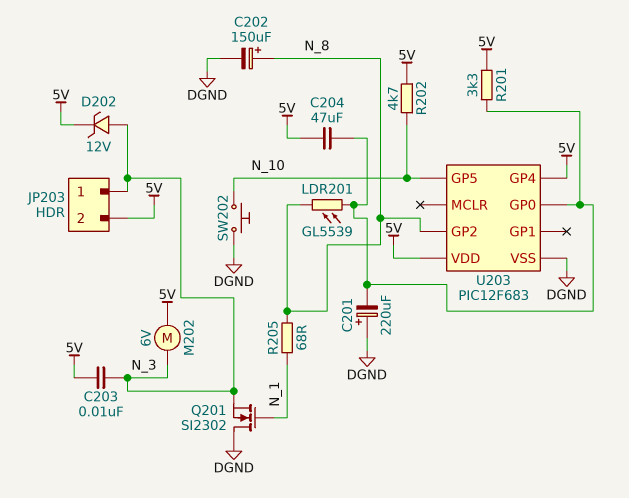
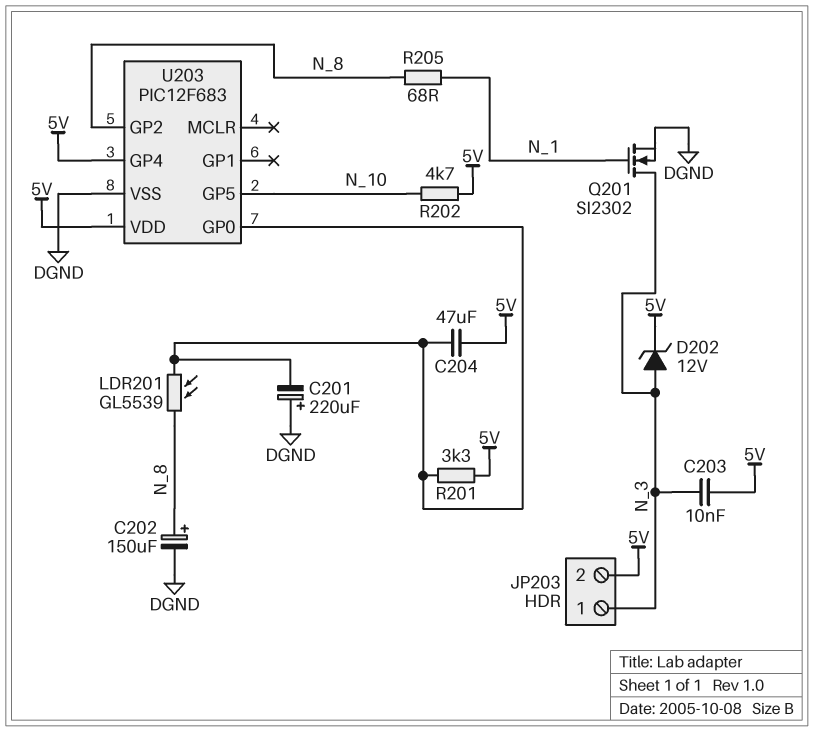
M202: motor 6V (5V, N_3) -> none
Q201: NMOS SI2302 (G N_1, D DGND, S N_3) -> NMOS SI2302 (G N_1, D N_3, S DGND)
SW202: button (DGND, N_10) -> none

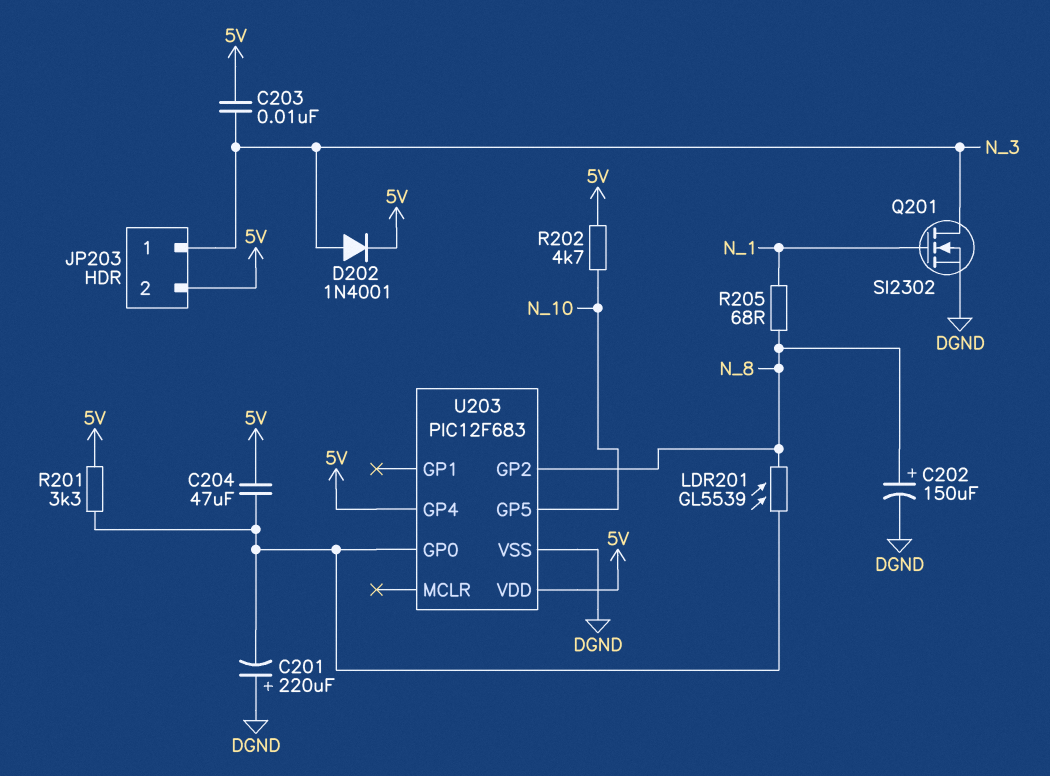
D202: zener 12V (A N_3, K 5V) -> diode 1N4001 (A N_3, K 5V)

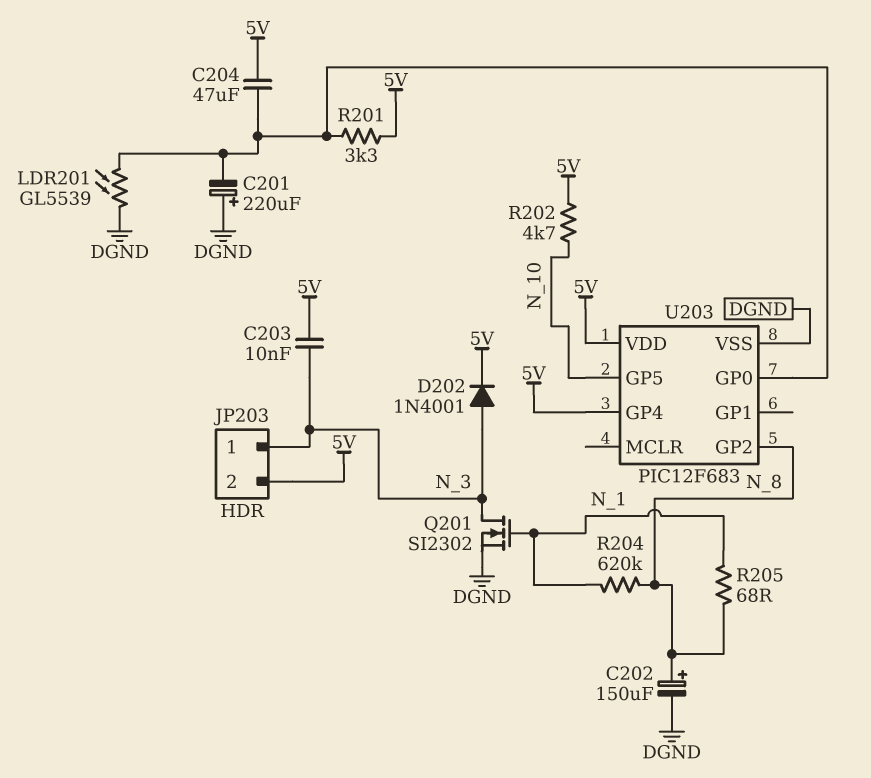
LDR201: GL5539 (N_8, U203/GP0) -> GL5539 (DGND, U203/GP0)
R204: none -> 620k (N_1, N_8)

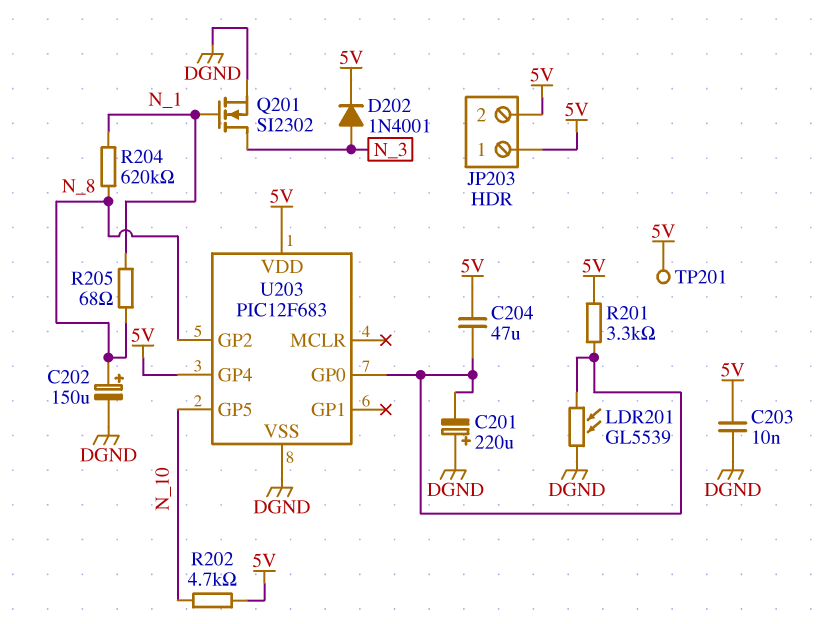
C203: 10nF (5V, N_3) -> 10nF (5V, DGND)
JP203 pin 1: N_3 -> 5V
TP201: none -> test point (5V)

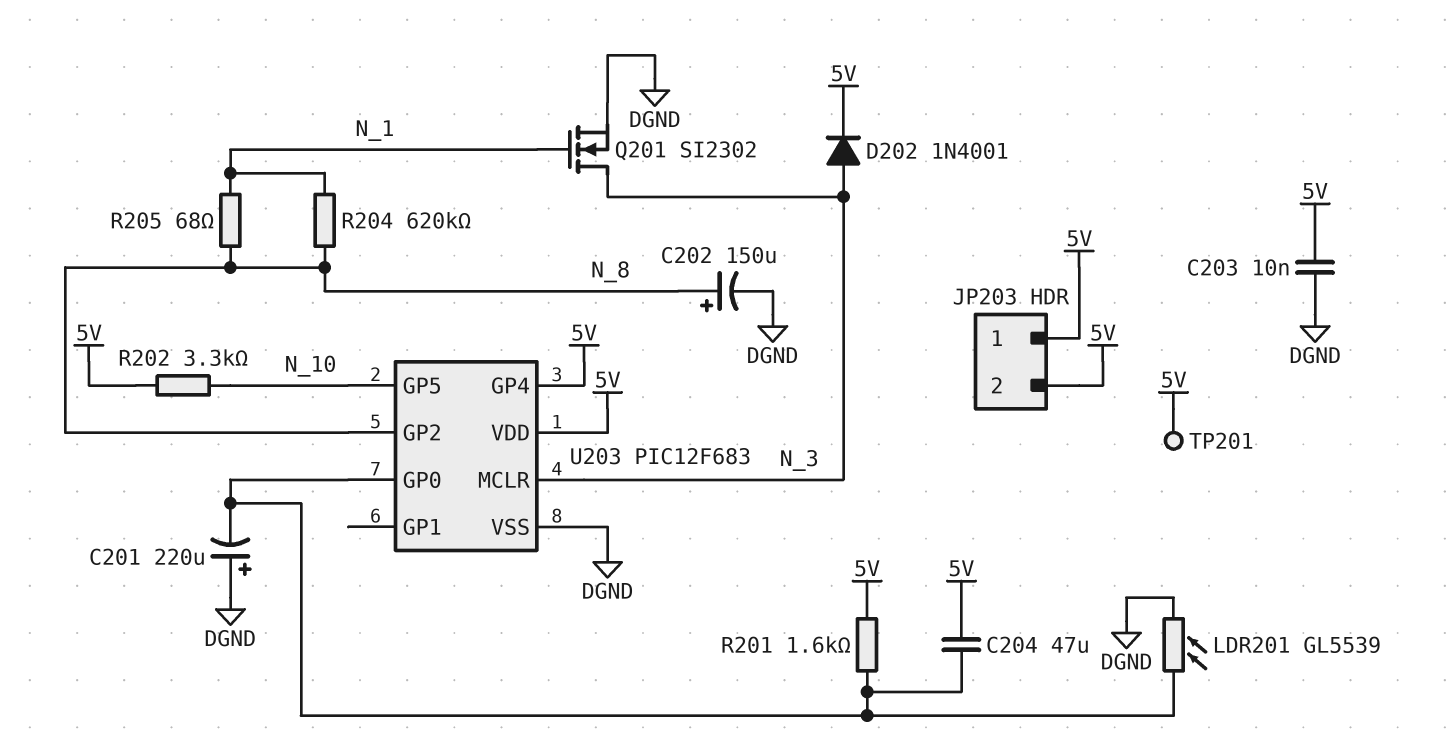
R201: 3.3k (5V, U203/GP0) -> 1.6k (5V, U203/GP0)
R202: 4.7k (5V, N_10) -> 3.3k (5V, N_10)
U203 pin MCLR: none -> N_3

